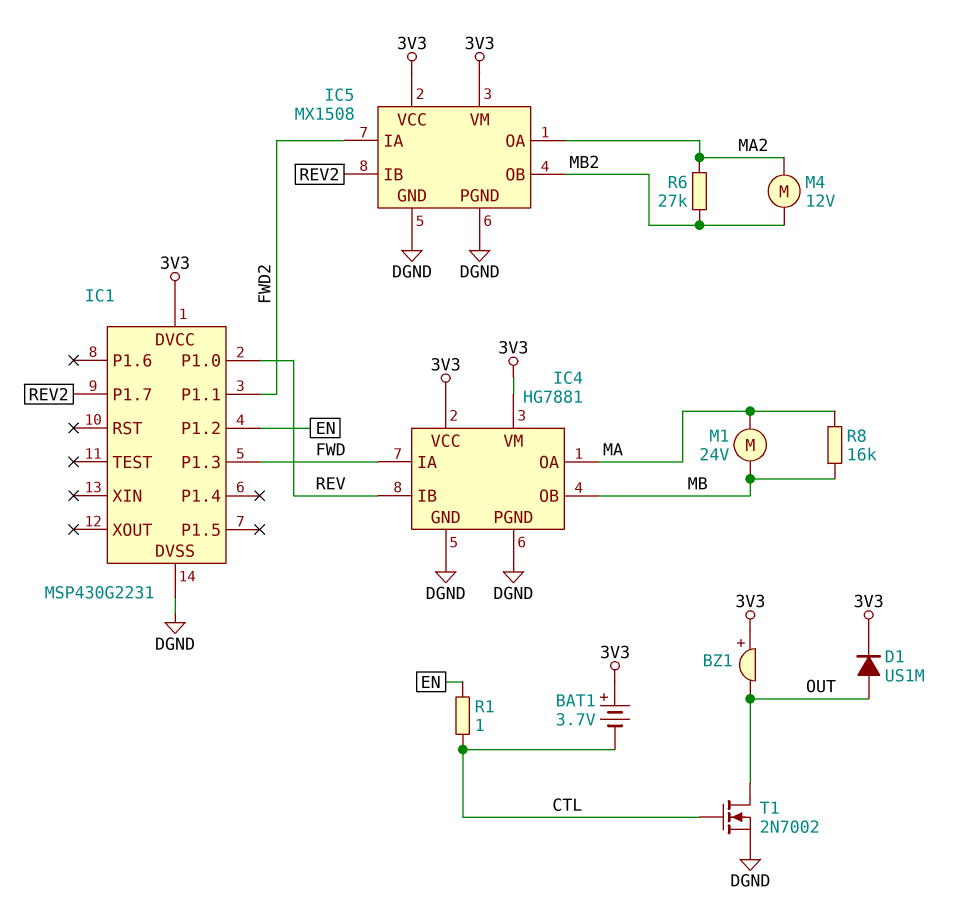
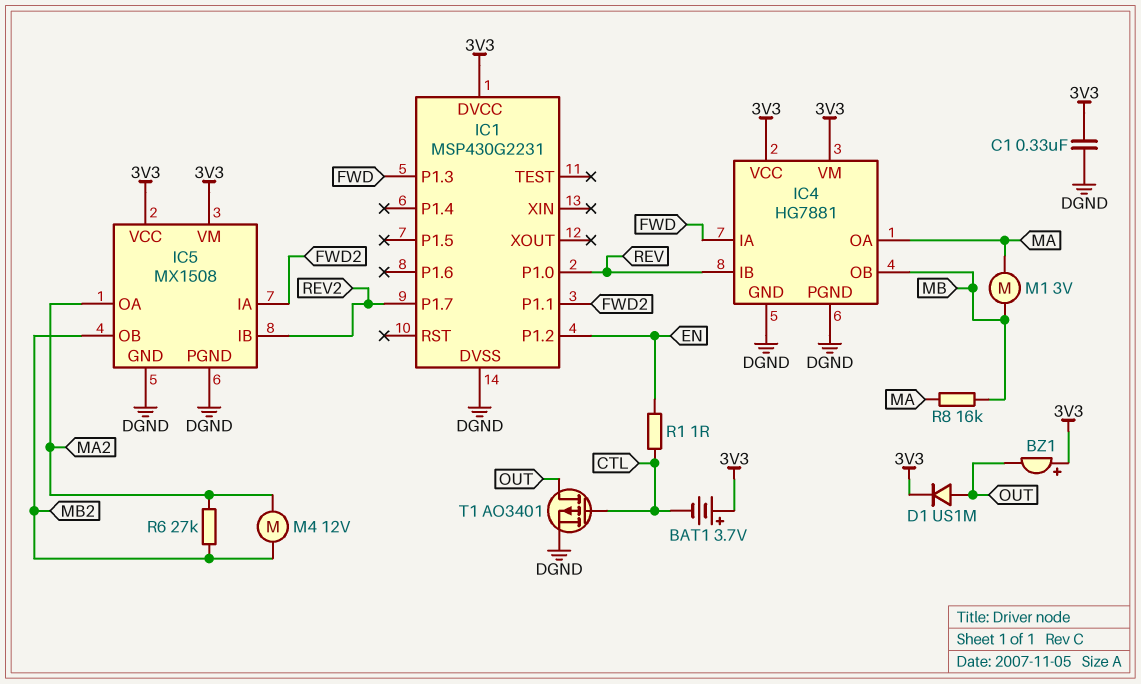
C1: none -> 330nF (3V3, DGND)
M1: motor 24V (MA, MB) -> motor 3V (MA, MB)
T1: NMOS 2N7002 (G CTL, D OUT, S DGND) -> PMOS AO3401 (G CTL, D OUT, S DGND)

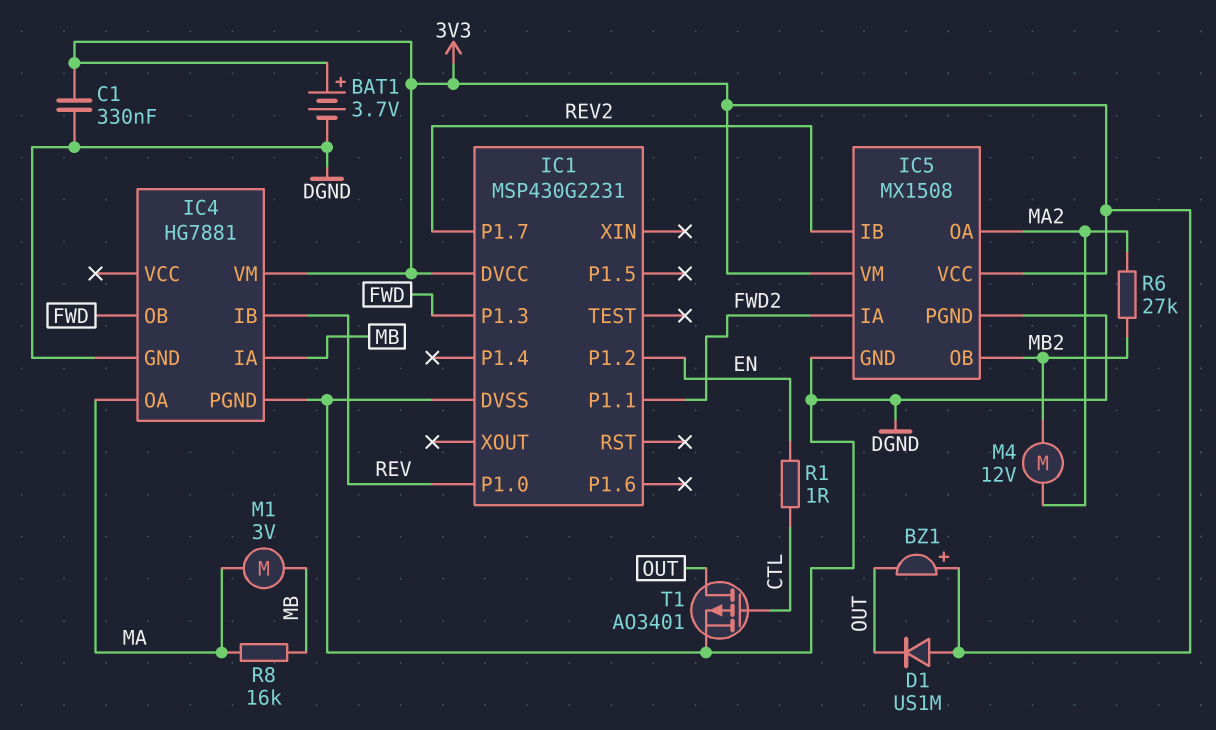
BAT1: 3.7V (plus 3V3, minus CTL) -> 3.7V (plus 3V3, minus DGND)
D1: diode US1M (A OUT, K 3V3) -> diode US1M (A 3V3, K OUT)
IC4 pin IA: FWD -> MB
IC4 pin OB: MB -> FWD
IC4 pin VCC: 3V3 -> none

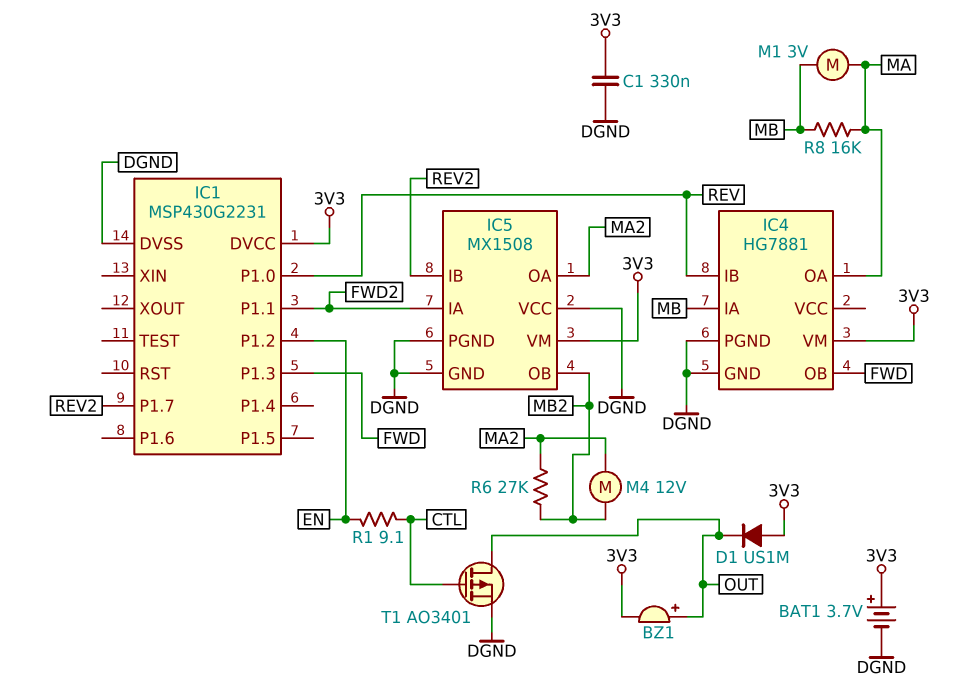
BZ1: buzzer (plus 3V3, minus OUT) -> buzzer (plus OUT, minus 3V3)
IC5 pin VCC: 3V3 -> DGND
R1: 1 (CTL, EN) -> 9.1 (CTL, EN)

